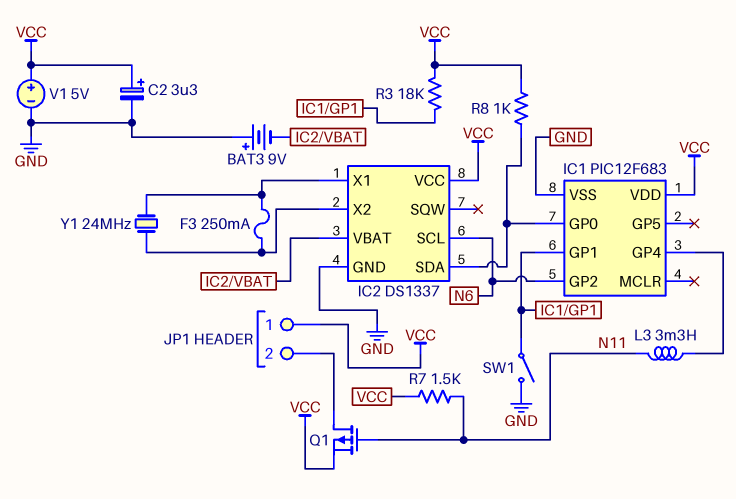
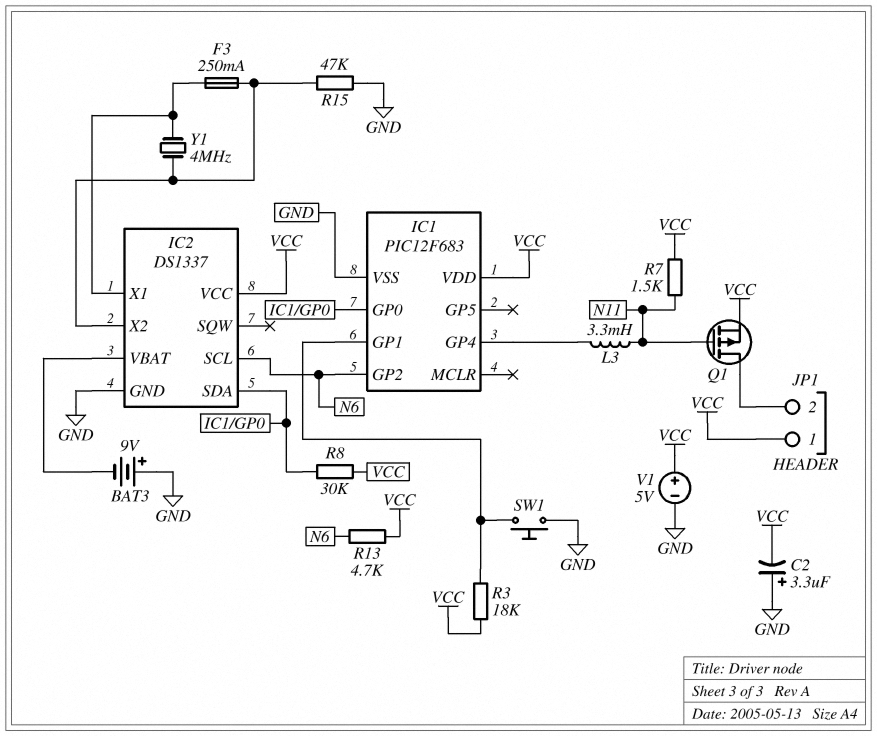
C2: 3.3uF (plus VCC, minus GND) -> 3.3uF (plus GND, minus VCC)
R8: 1k (IC1/GP0, VCC) -> 30k (IC1/GP0, VCC)
R13: none -> 4.7k (N6, VCC)
R15: none -> 47k (GND, IC2/X2)
SW1: switch (GND, IC1/GP1) -> button (GND, IC1/GP1)
Y1: 24MHz (IC2/X1, IC2/X2) -> 4MHz (IC2/X1, IC2/X2)

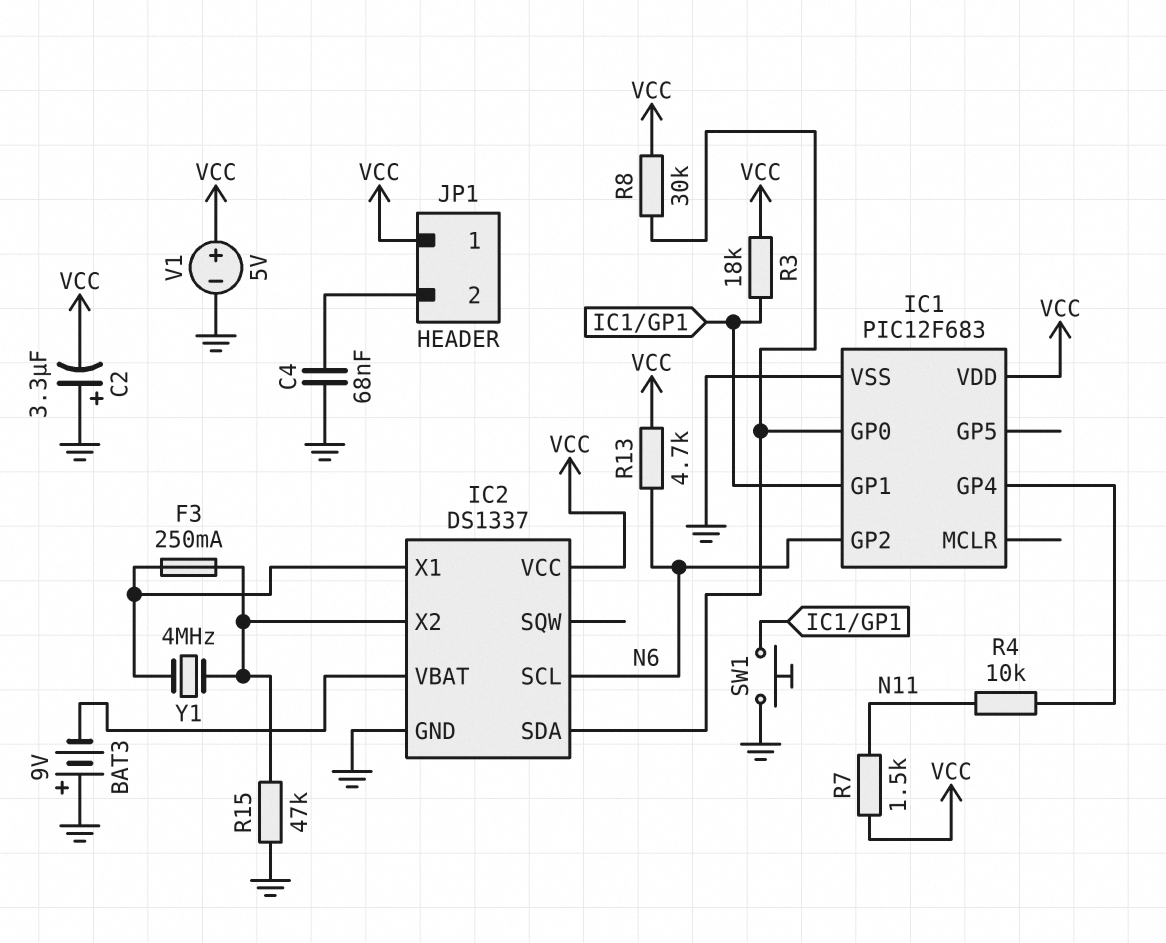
C4: none -> 68nF (GND, JP1/2)
L3: 3.3mH (IC1/GP4, N11) -> none
Q1: PMOS (G N11, D JP1/2, S VCC) -> none
R4: none -> 10k (IC1/GP4, N11)

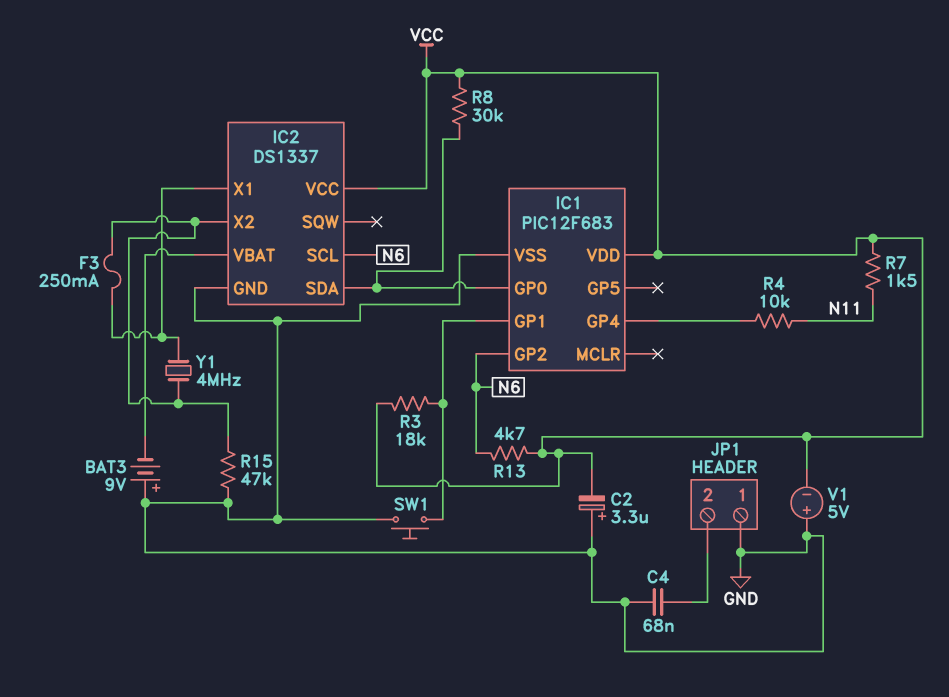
JP1 pin 1: VCC -> GND
V1: 5V (plus VCC, minus GND) -> 5V (plus GND, minus VCC)

